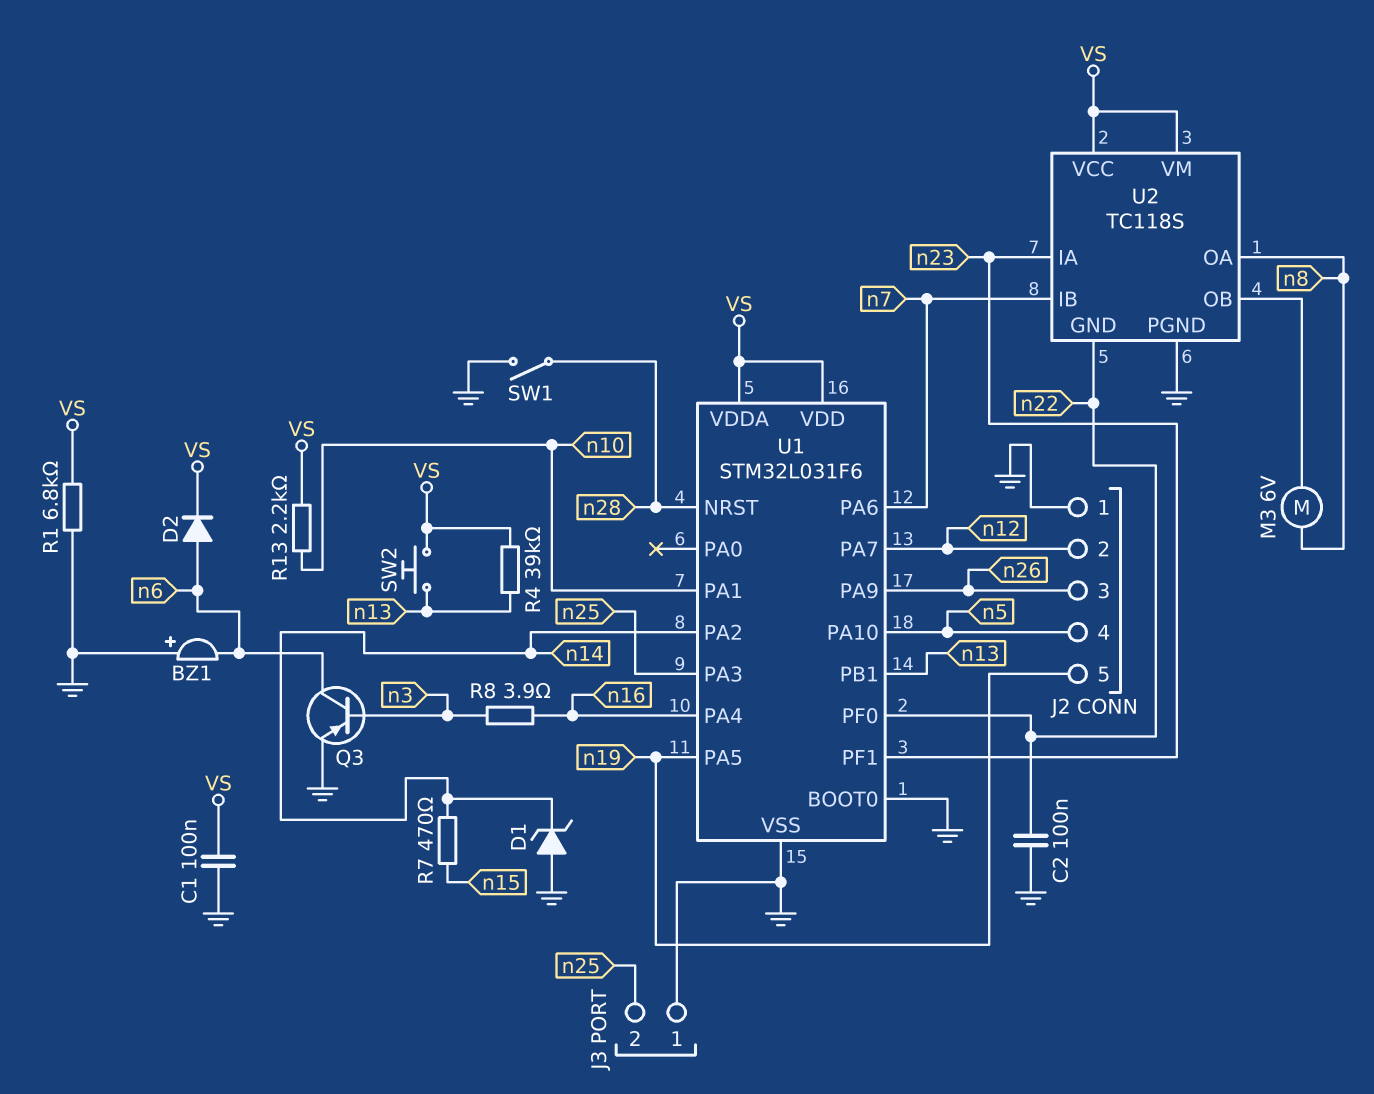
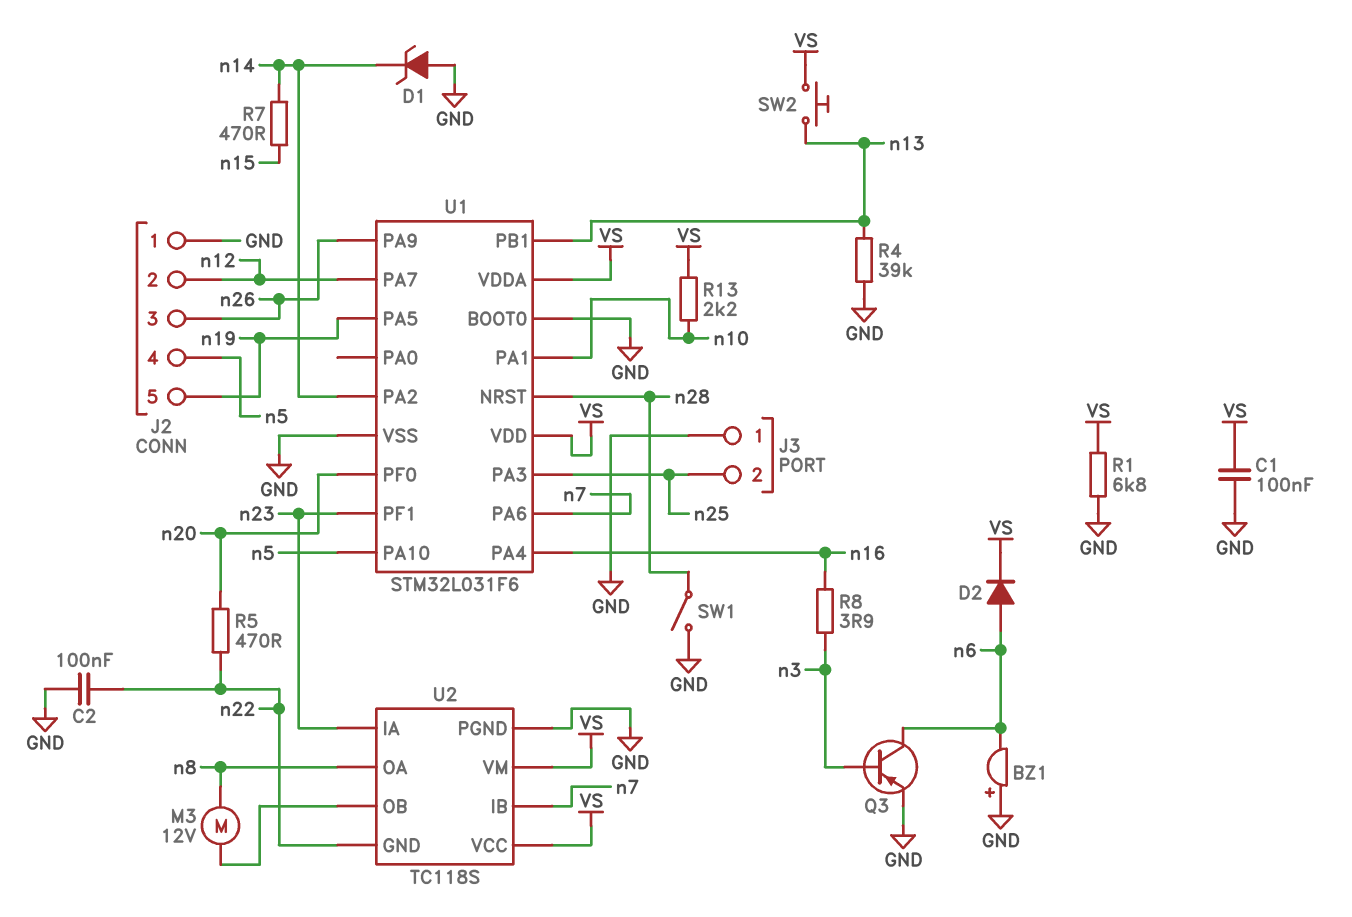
M3: motor 6V (U2/OB, n8) -> motor 12V (U2/OB, n8)
R4: 39k (VS, n13) -> 39k (GND, n13)
R5: none -> 470 (n20, n22)
U1 pin PF0: n22 -> n20

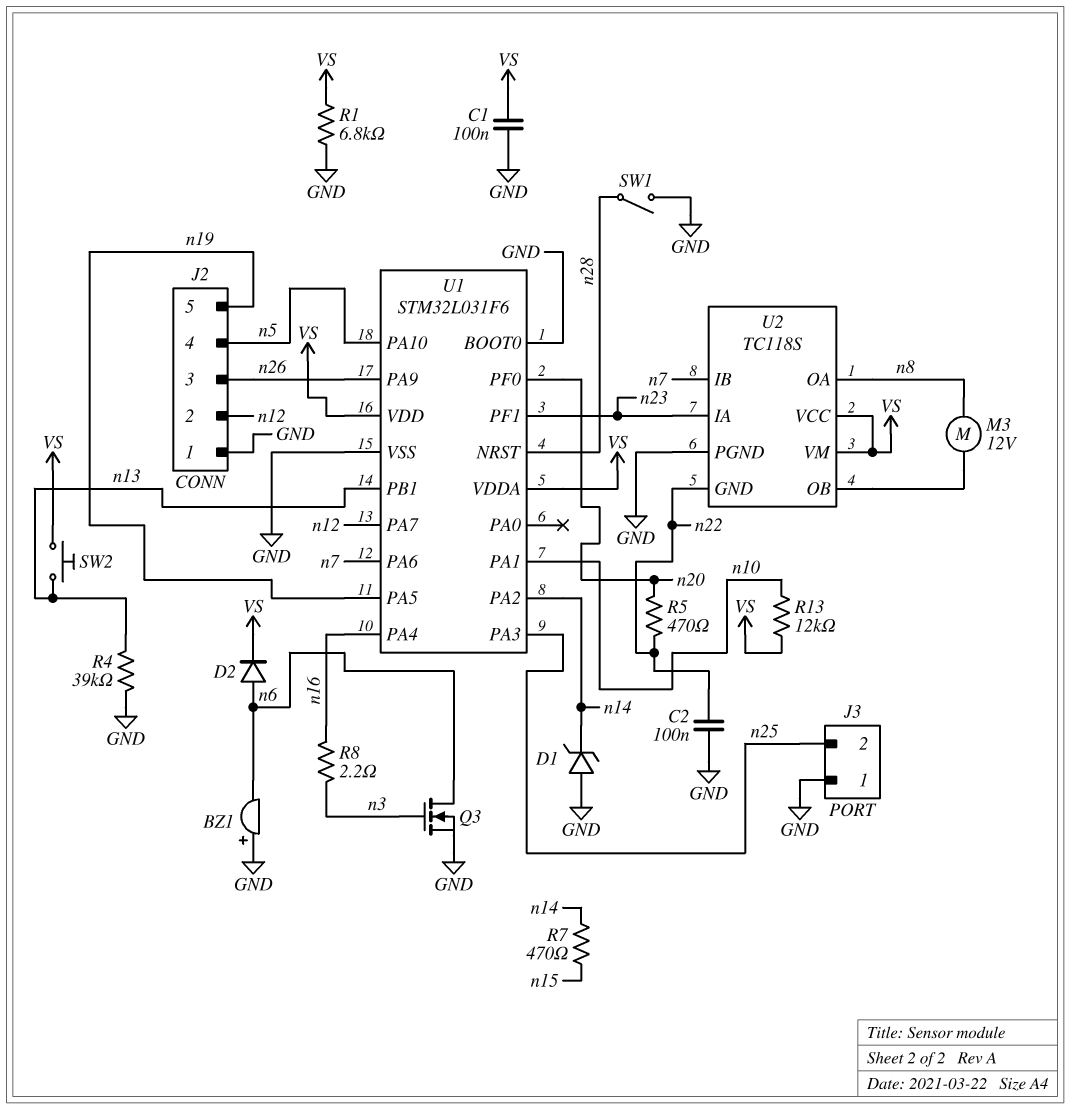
Q3: PNP (B n3, C n6, E GND) -> NMOS (G n3, D n6, S GND)
R8: 3.9 (n3, n16) -> 2.2 (n3, n16)
R13: 2.2k (VS, n10) -> 12k (VS, n10)

